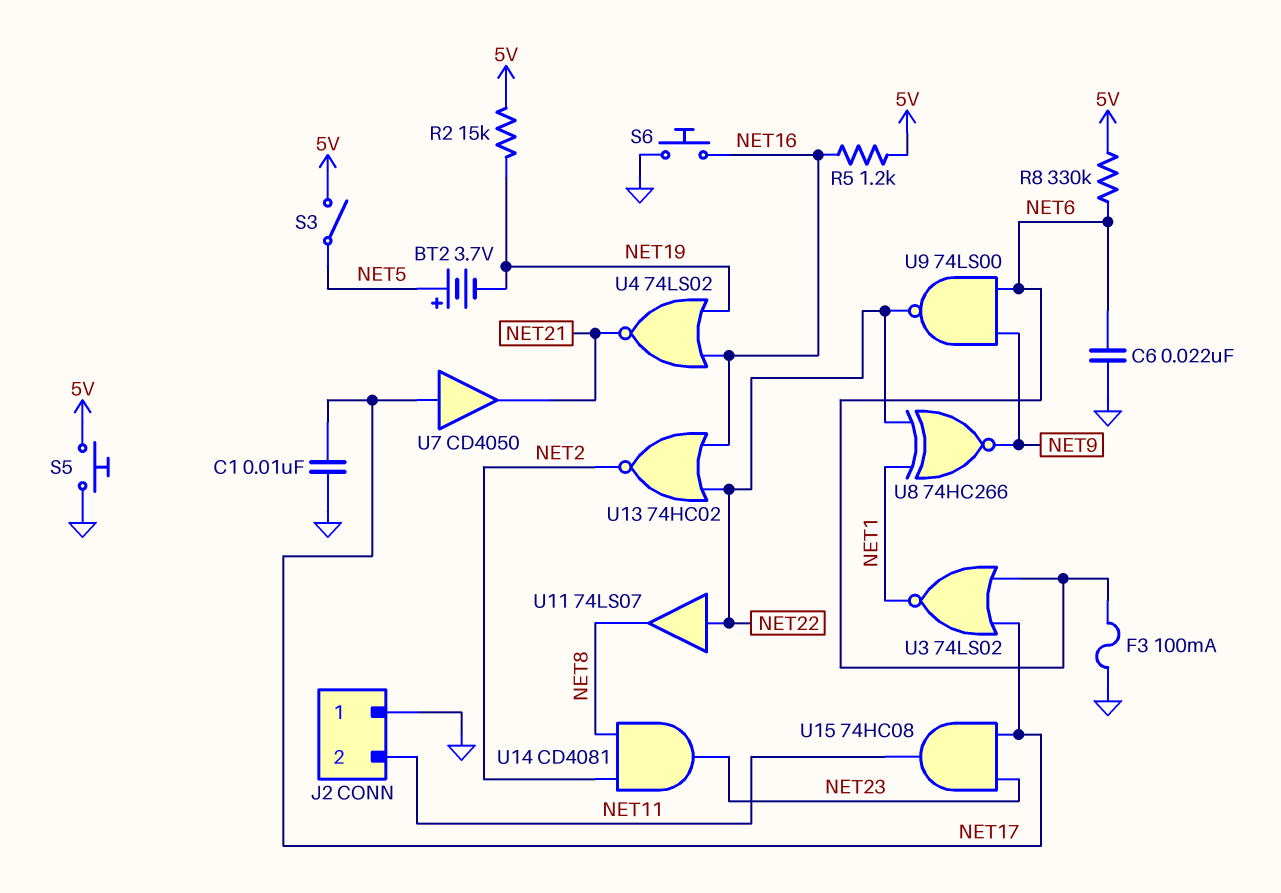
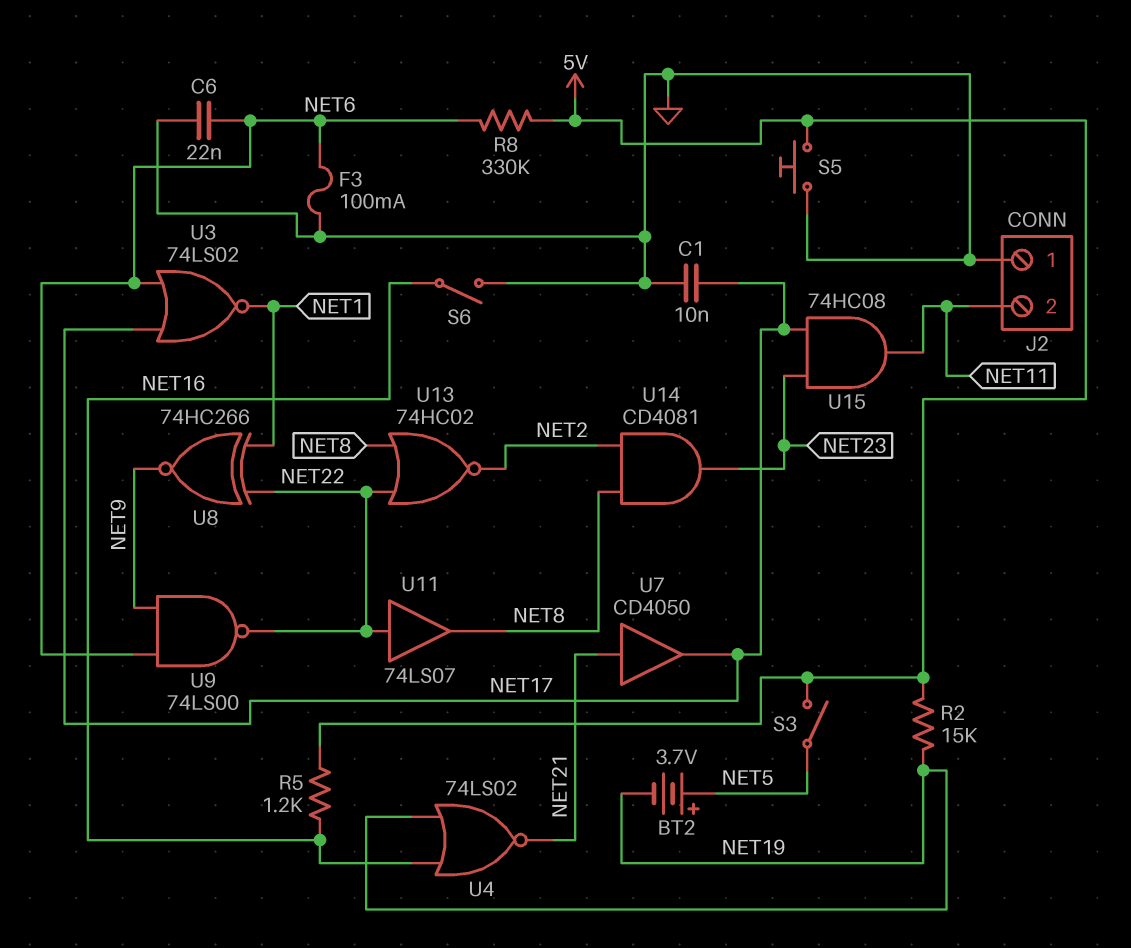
S6: button (GND, NET16) -> switch (GND, NET16)
U7: buffer CD4050 (in NET17, out NET21) -> buffer CD4050 (in NET21, out NET17)
U13: NOR 74HC02 (in NET16, in NET22, out NET2) -> NOR 74HC02 (in NET8, in NET22, out NET2)

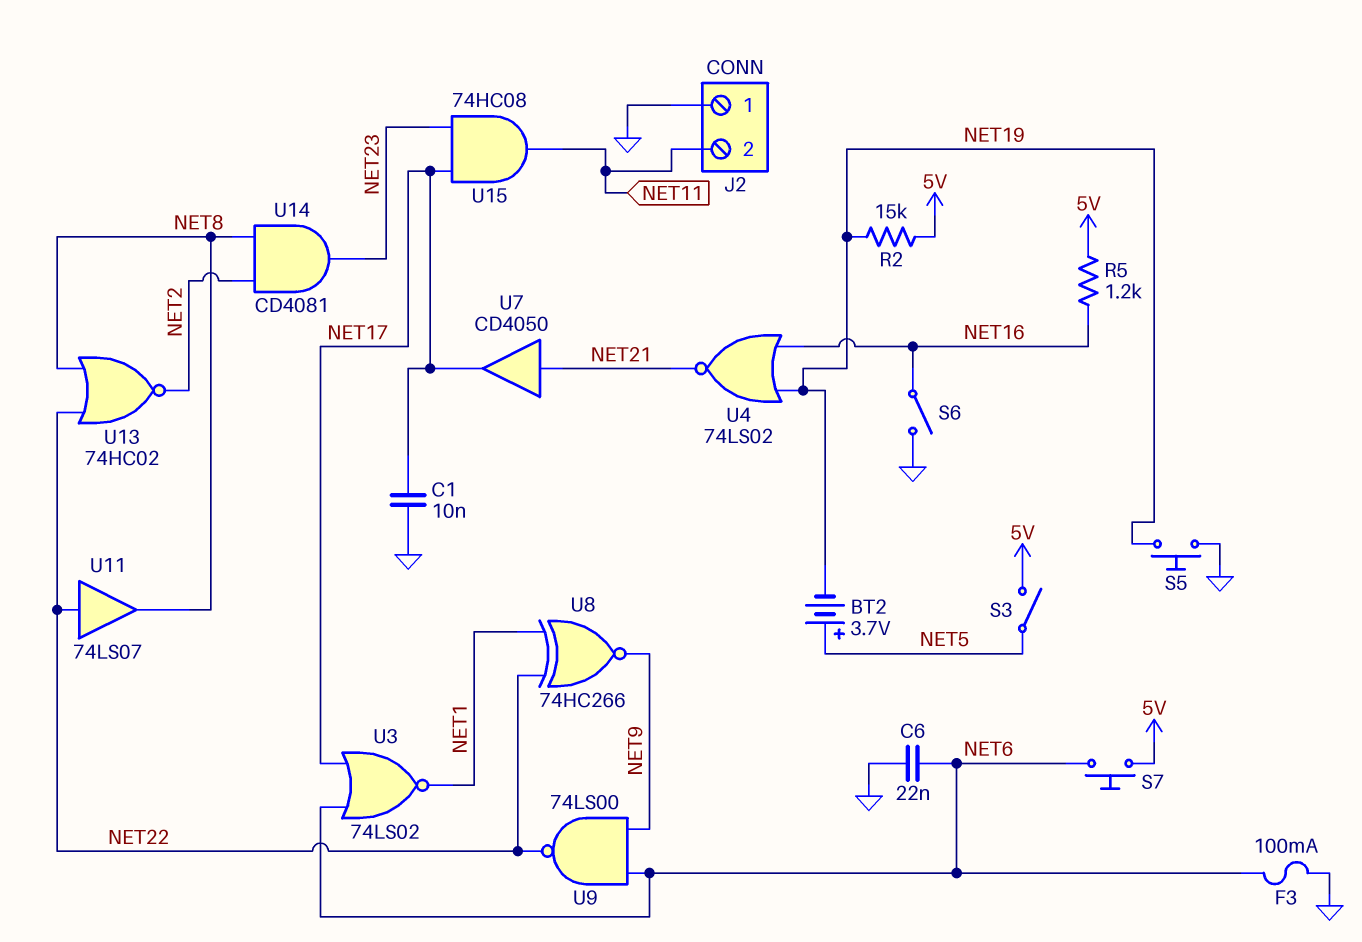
R8: 330k (5V, NET6) -> none
S5: button (5V, GND) -> button (GND, NET19)
S7: none -> button (5V, NET6)

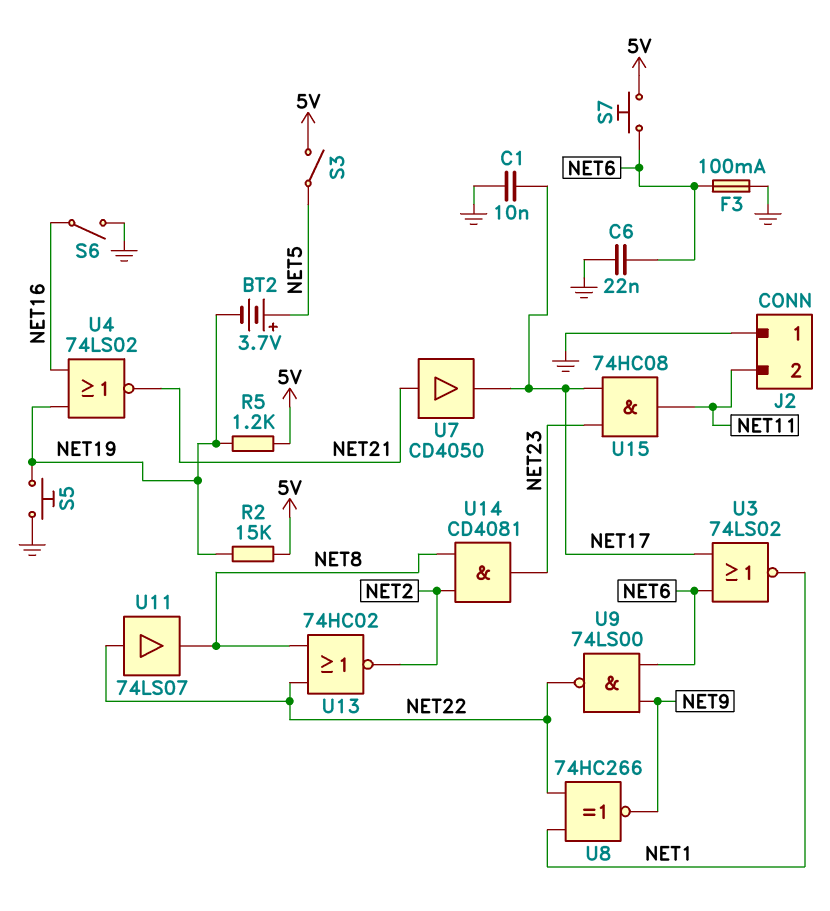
R5: 1.2k (5V, NET16) -> 1.2k (5V, NET19)

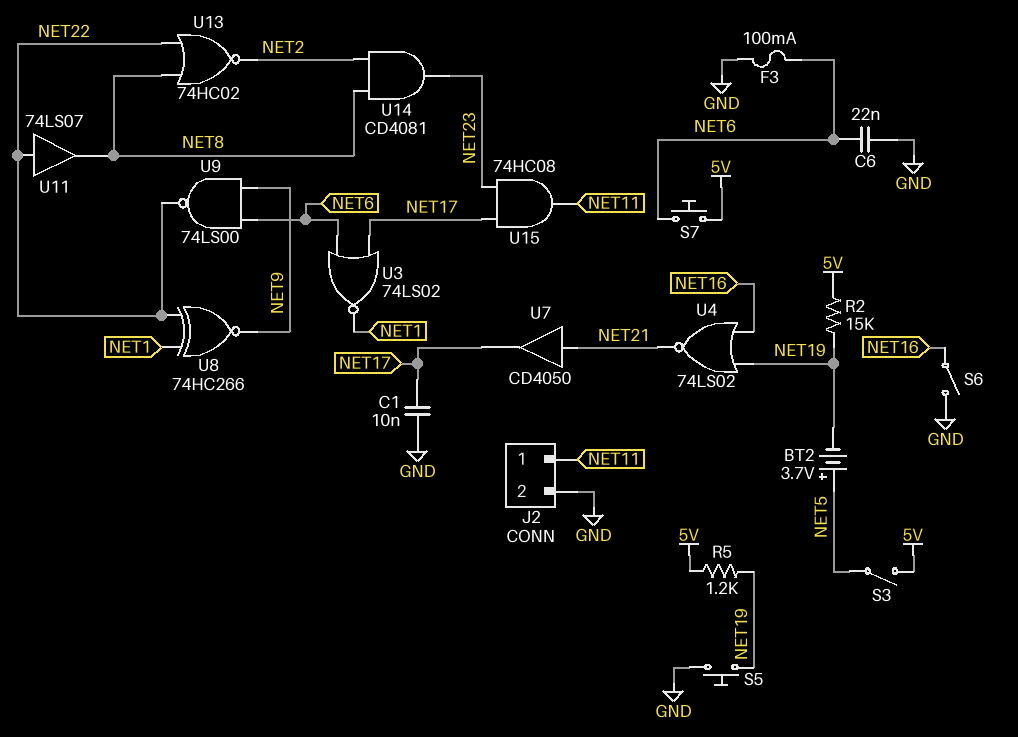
J2 pin 1: GND -> NET11
J2 pin 2: NET11 -> GND

